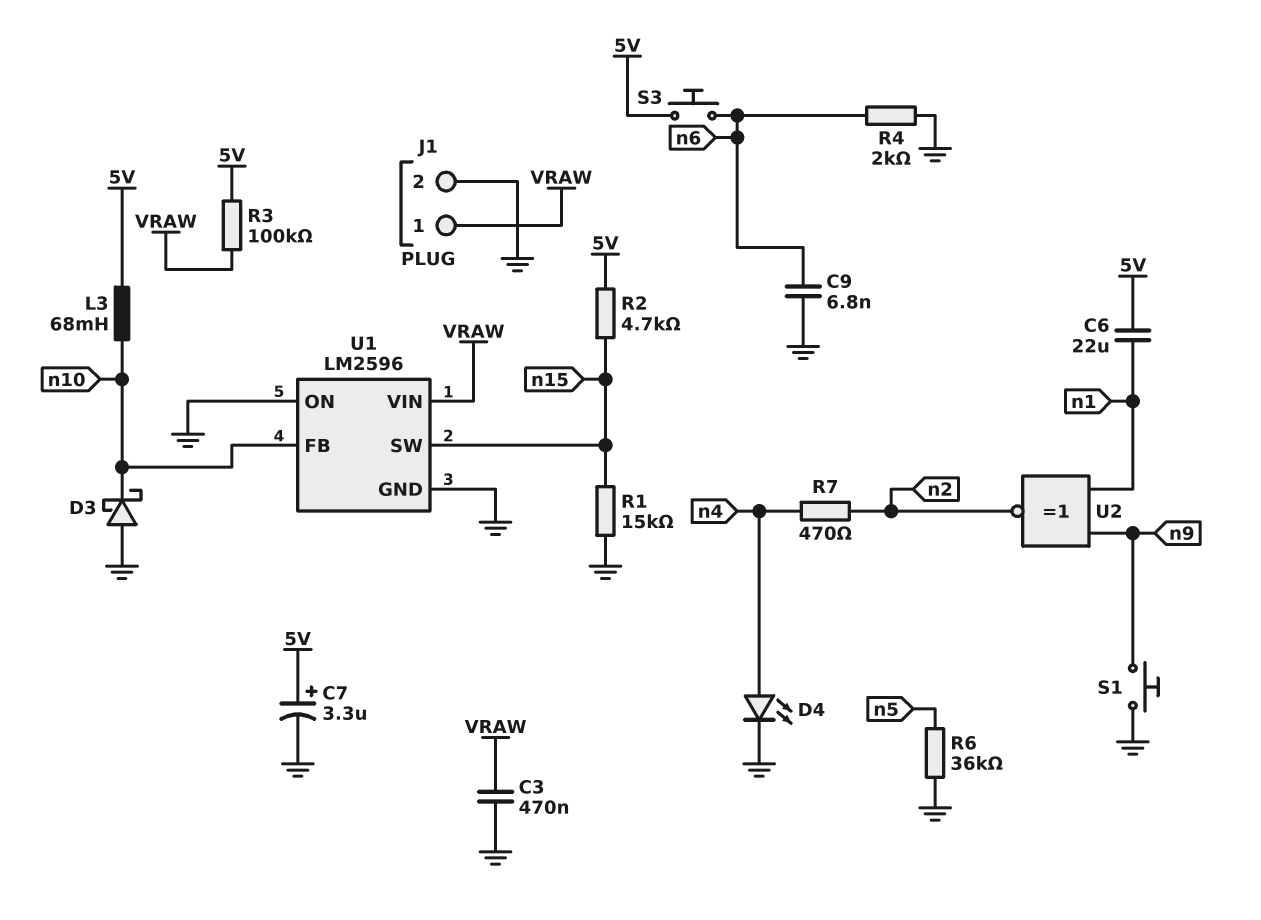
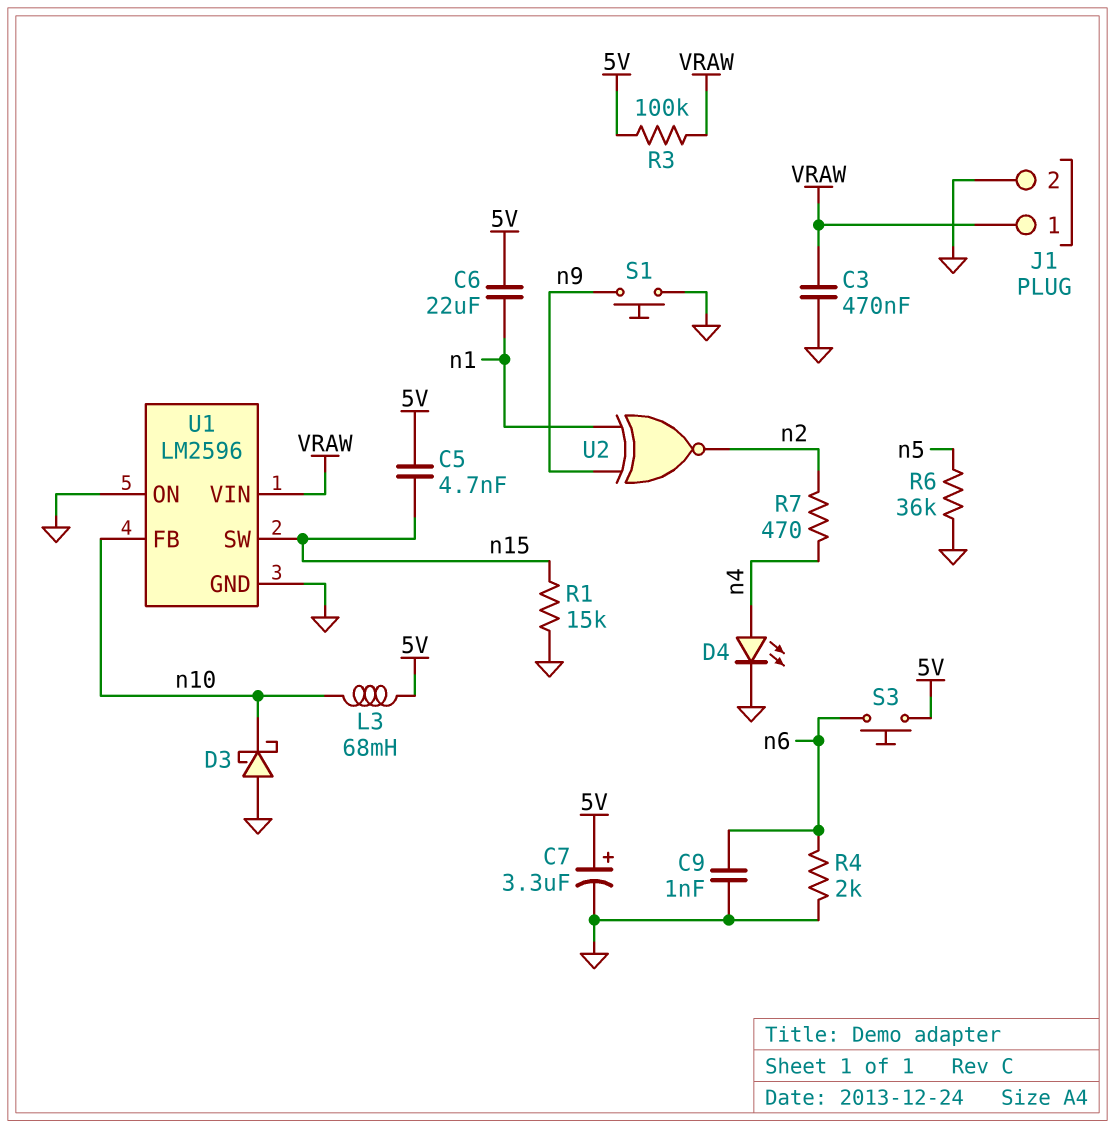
C5: none -> 4.7nF (5V, n15)
C9: 6.8nF (GND, n6) -> 1nF (GND, n6)
R2: 4.7k (5V, n15) -> none

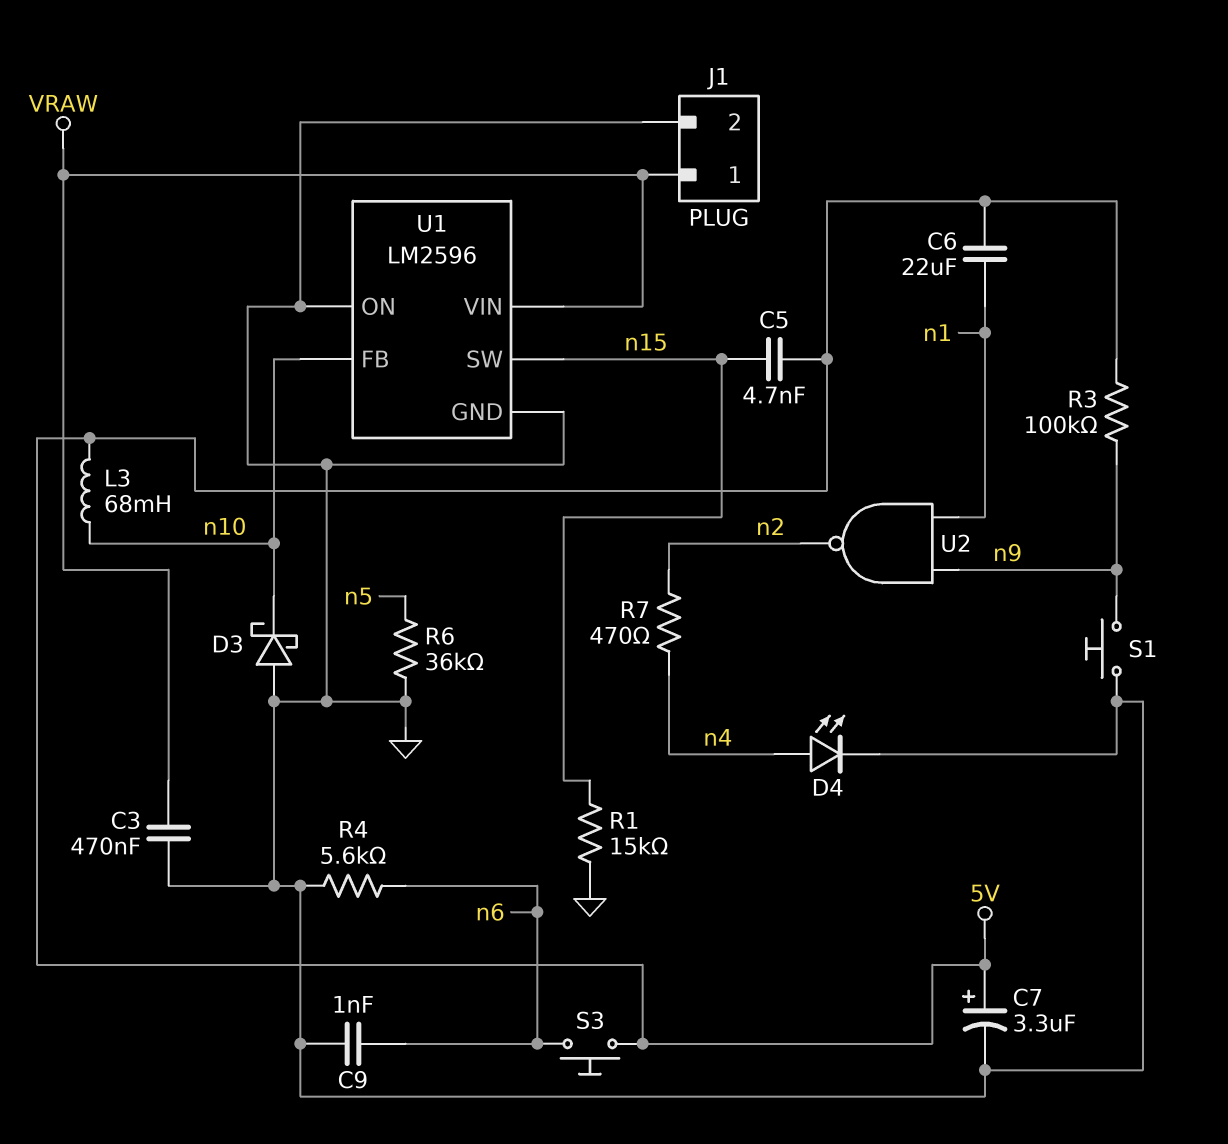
R3: 100k (5V, VRAW) -> 100k (5V, n9)
R4: 2k (GND, n6) -> 5.6k (GND, n6)
U2: XNOR (in n1, in n9, out n2) -> NAND (in n1, in n9, out n2)

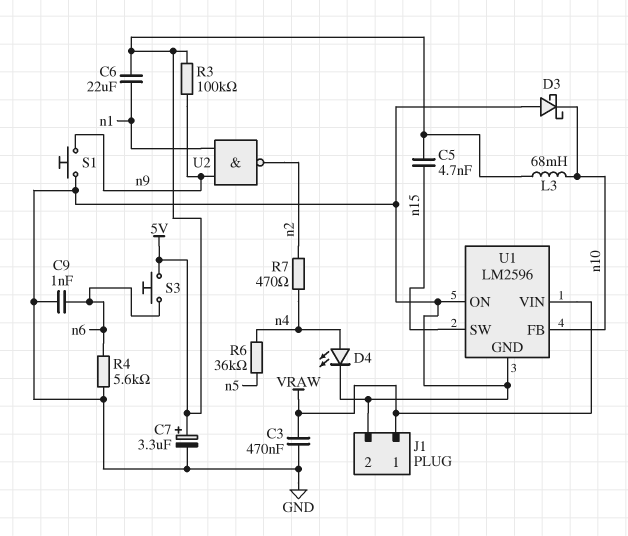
R1: 15k (GND, n15) -> none
R6: 36k (GND, n5) -> 36k (n4, n5)

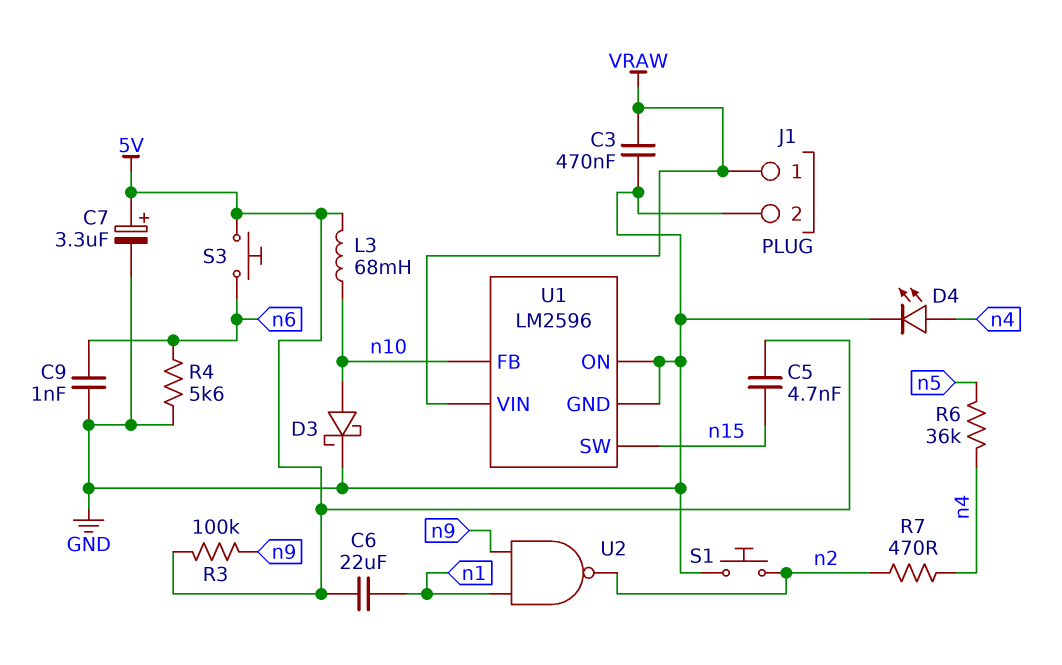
D3: schottky (A GND, K n10) -> schottky (A n10, K GND)
S1: button (GND, n9) -> button (GND, n2)

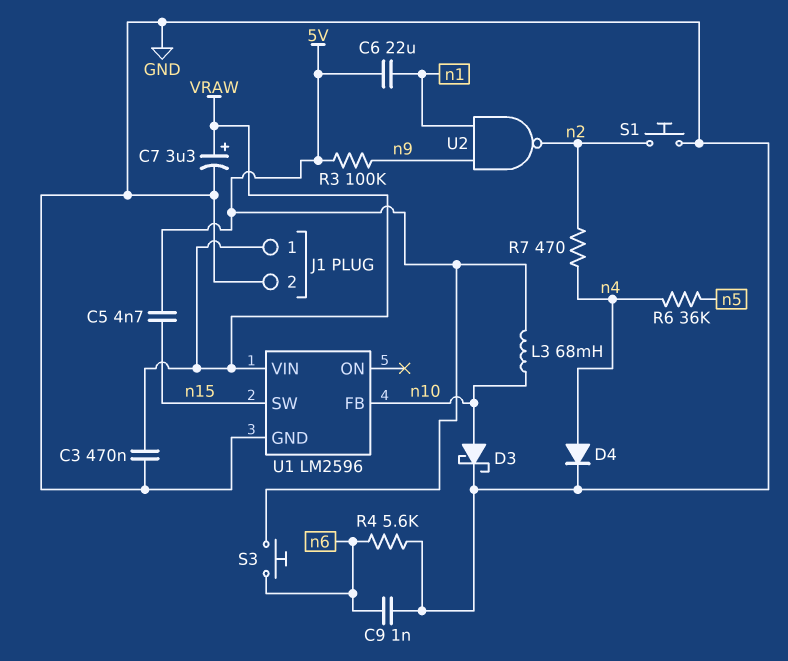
C7: 3.3uF (plus 5V, minus GND) -> 3.3uF (plus VRAW, minus GND)
D4: LED (A n4, K GND) -> diode (A n4, K GND)
U1 pin ON: GND -> none

